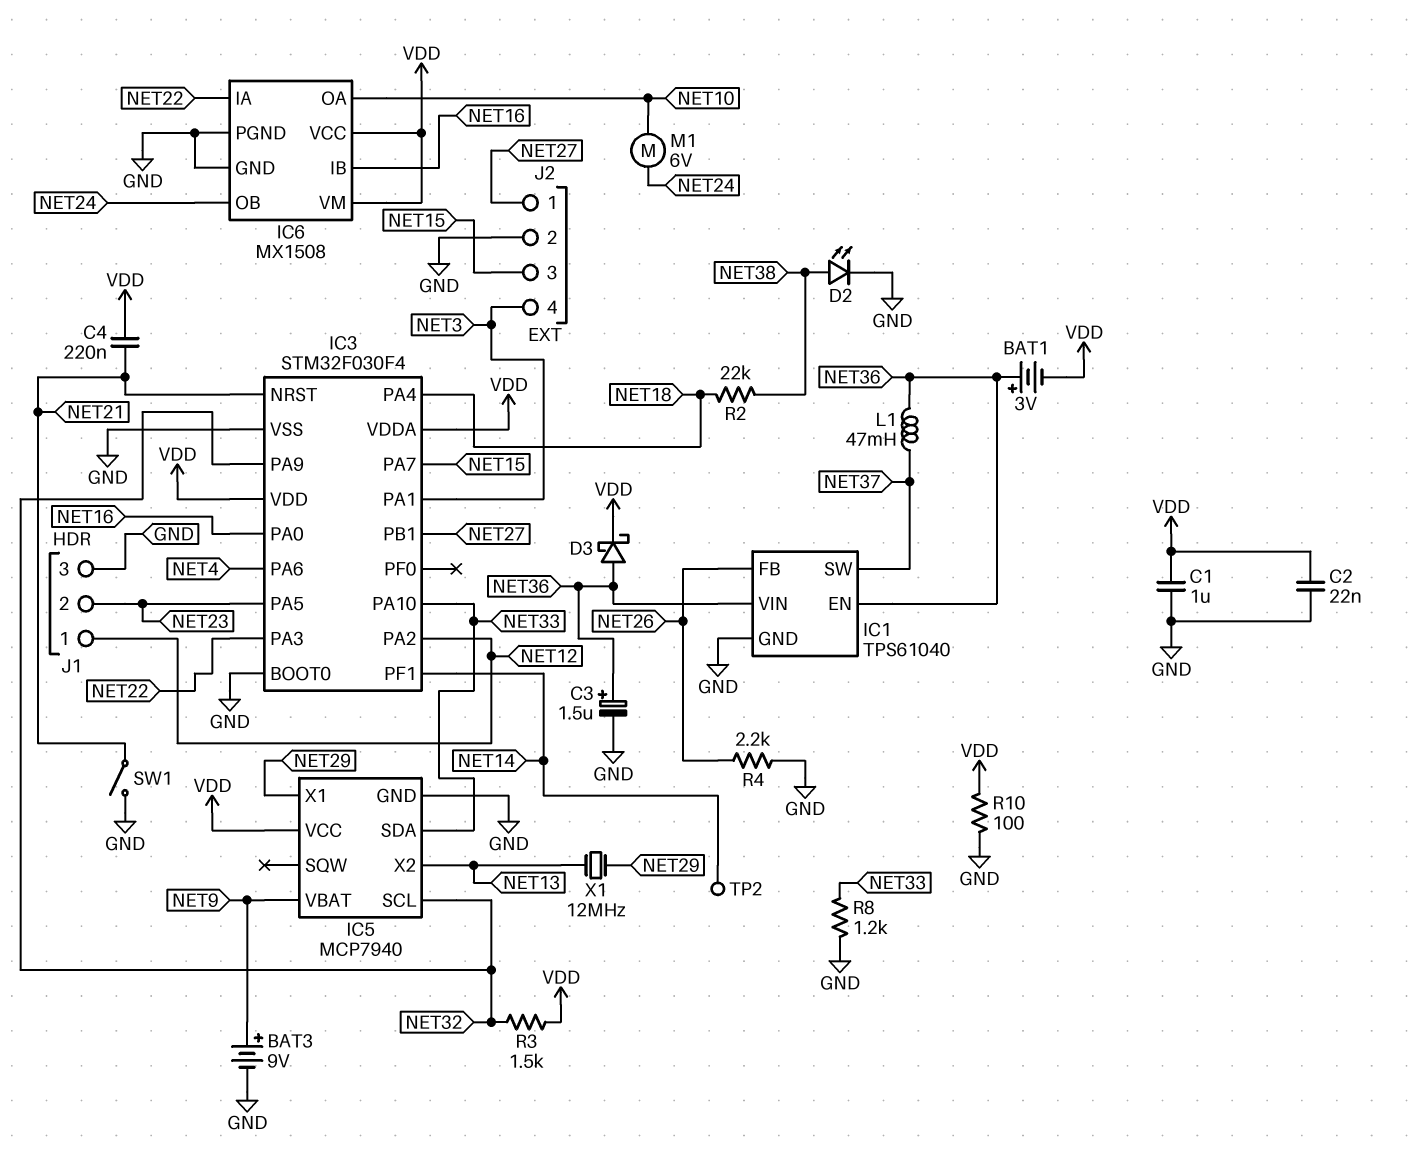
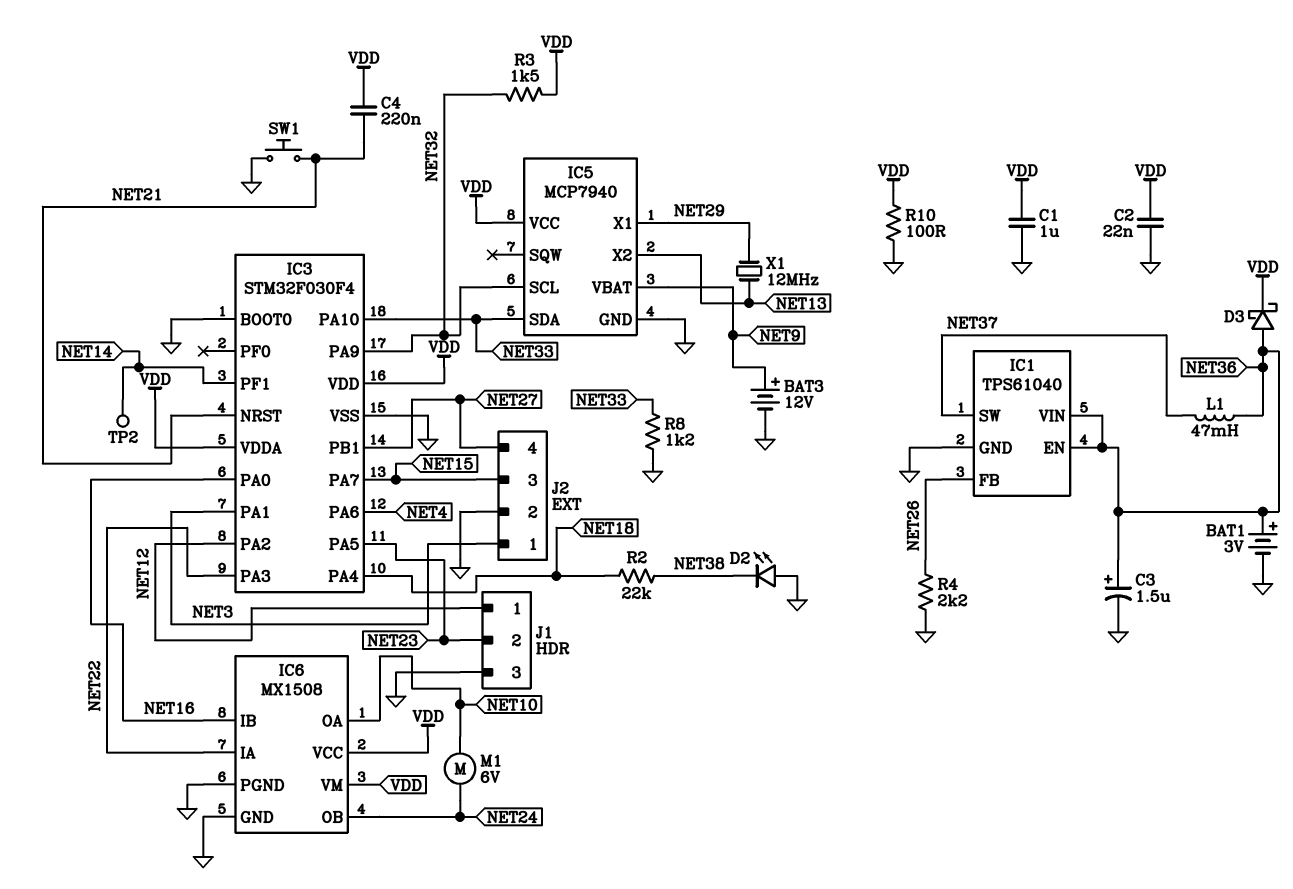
BAT1: 3V (plus NET36, minus VDD) -> 3V (plus NET36, minus GND)
BAT3: 9V (plus NET9, minus GND) -> 12V (plus NET9, minus GND)
D2: LED (A NET38, K GND) -> LED (A GND, K NET38)
J2 pin 1: NET27 -> NET3
J2 pin 4: NET3 -> NET27
SW1: switch (GND, NET21) -> button (GND, NET21)

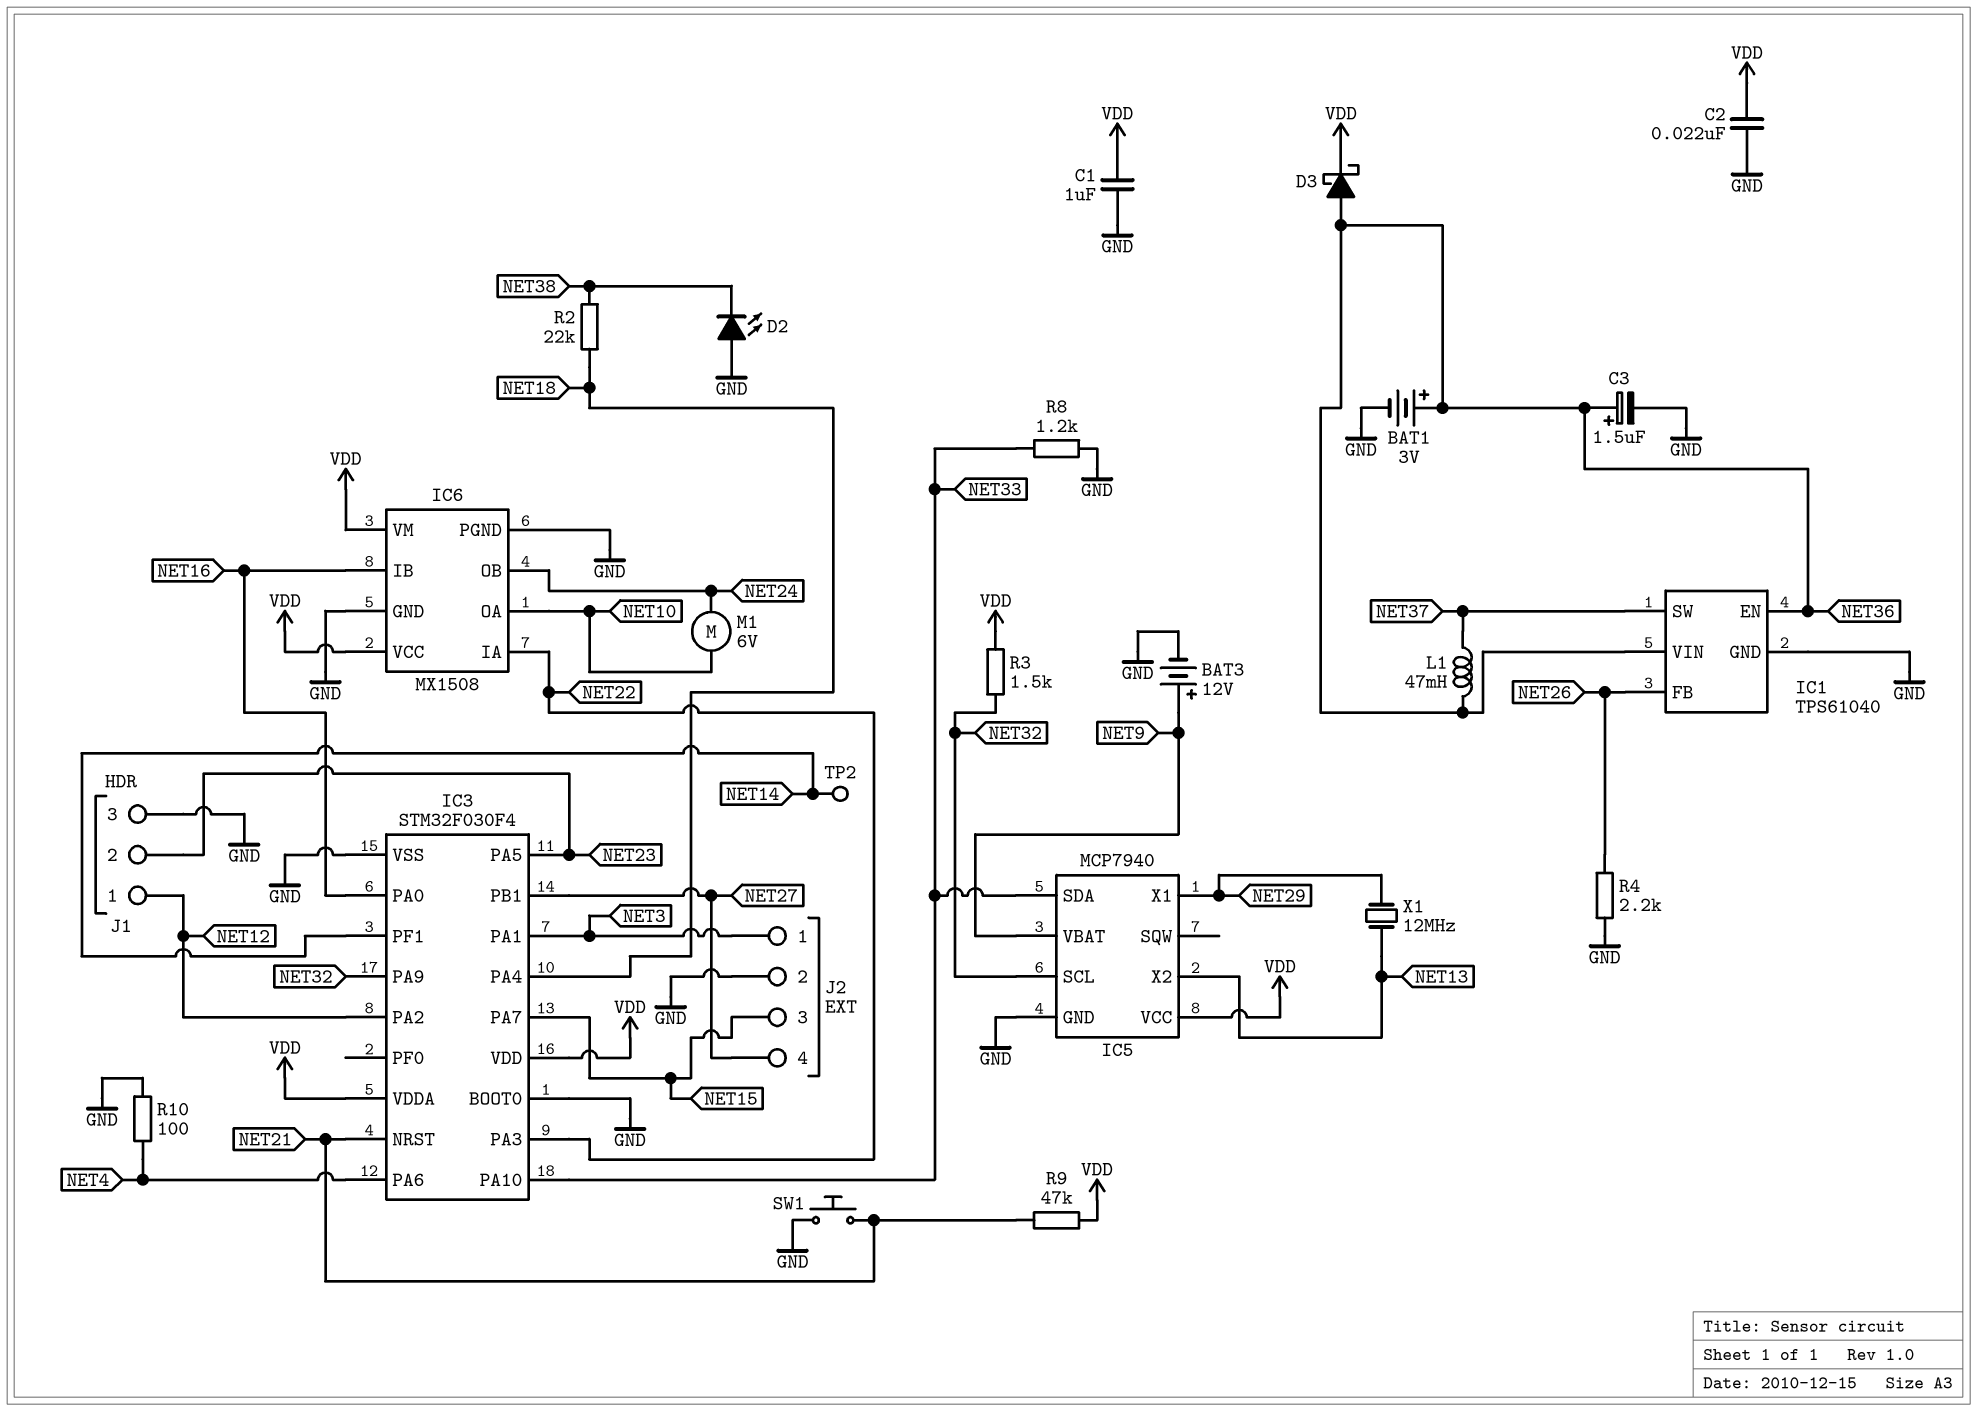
C4: 220nF (NET21, VDD) -> none
R9: none -> 47k (NET21, VDD)
R10: 100 (GND, VDD) -> 100 (GND, NET4)

